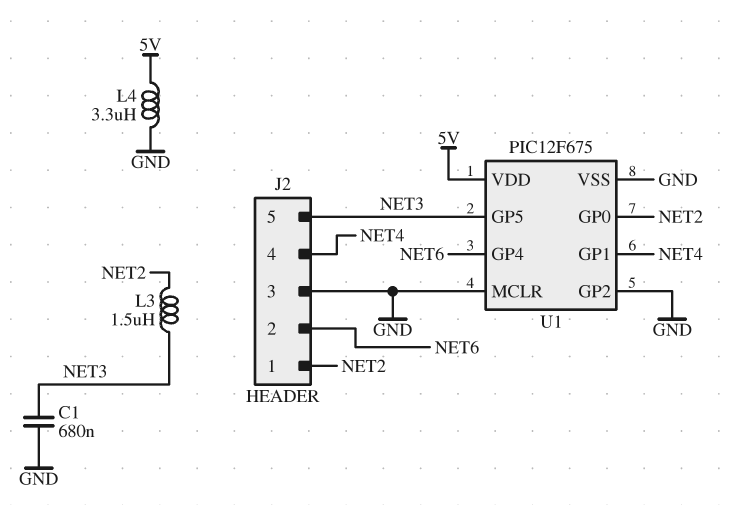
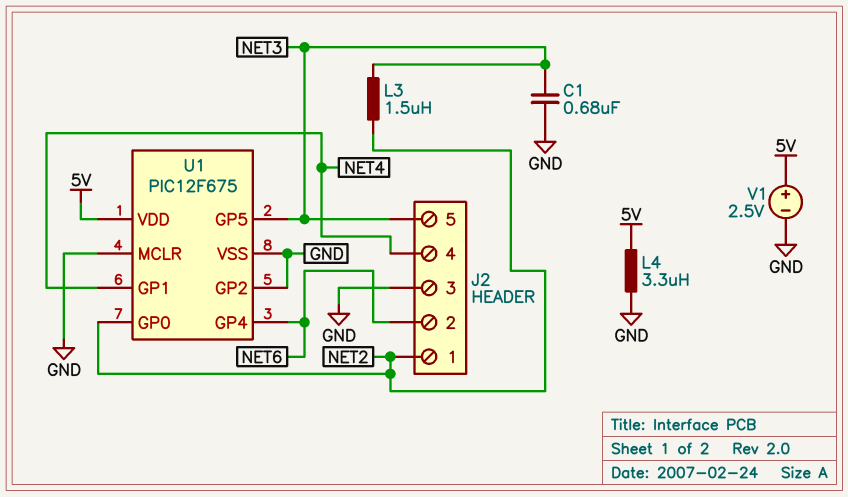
V1: none -> 2.5V (plus 5V, minus GND)

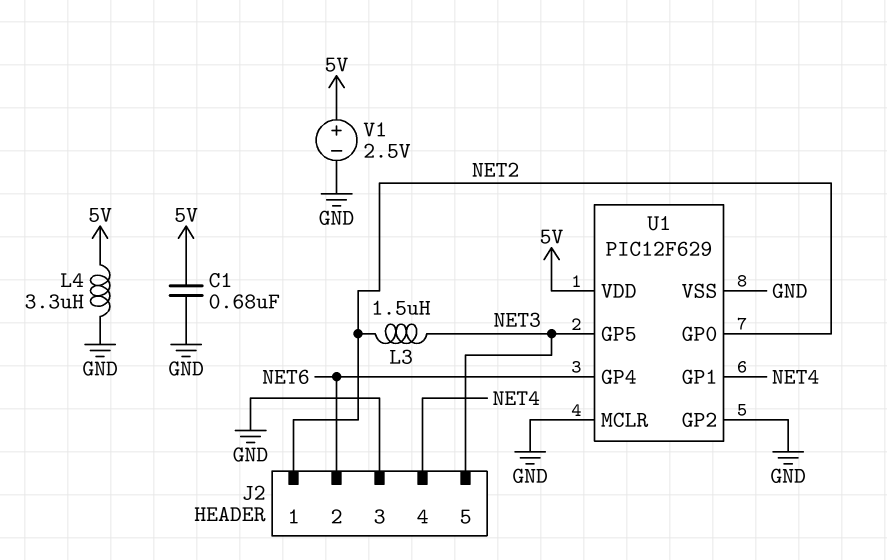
C1: 680nF (GND, NET3) -> 680nF (5V, GND)
U1: PIC12F675 -> PIC12F629

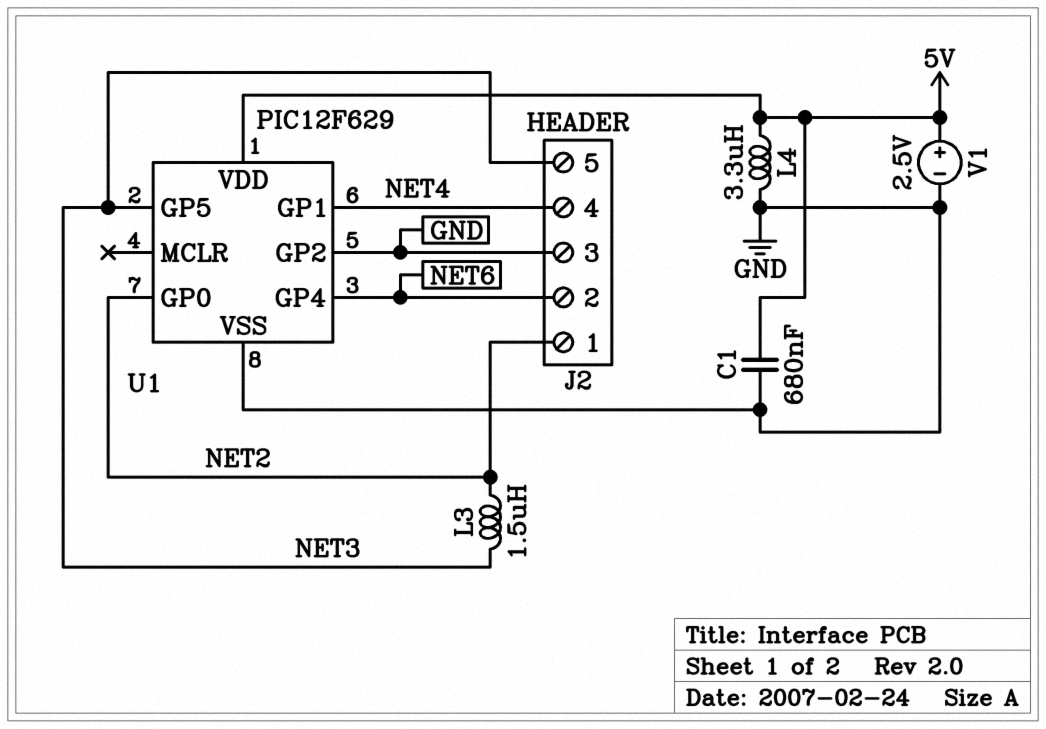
U1 pin MCLR: GND -> none

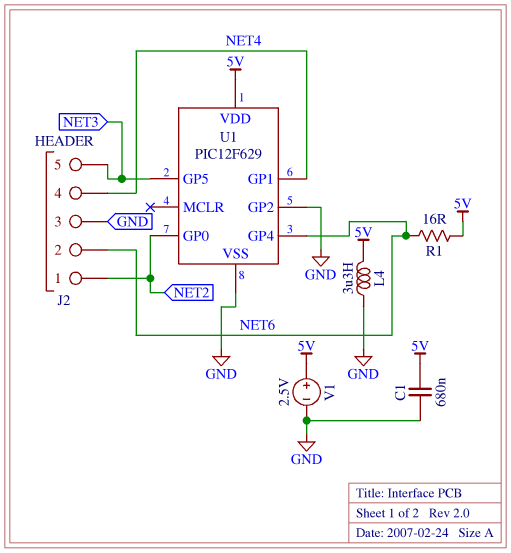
L3: 1.5uH (NET2, NET3) -> none
R1: none -> 16 (5V, NET6)

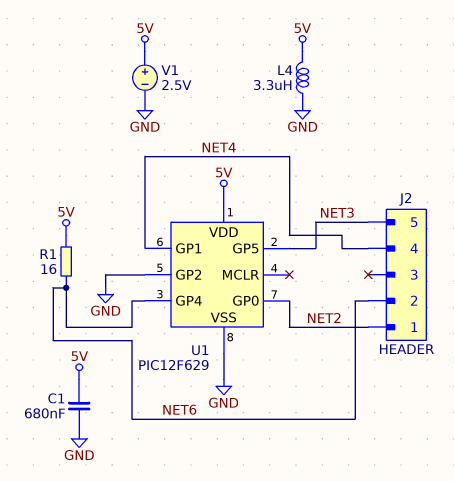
J2 pin 3: GND -> none

